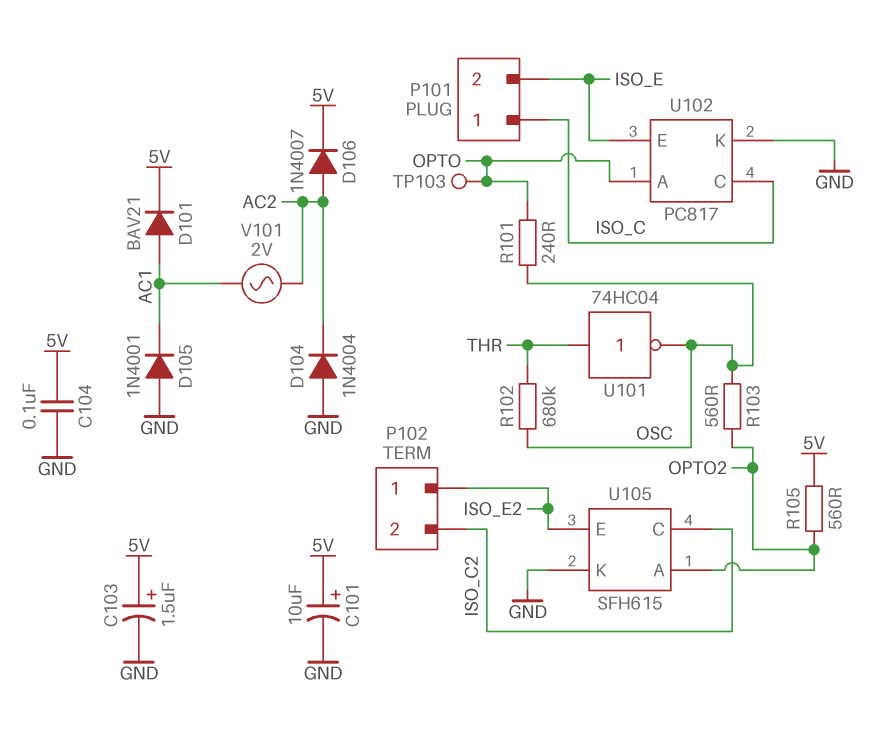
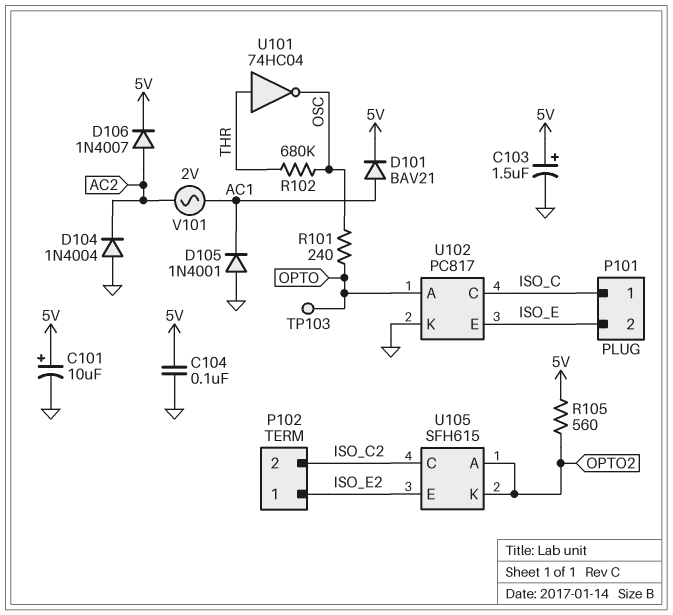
R103: 560 (OPTO2, OSC) -> none
U105 pin K: GND -> OPTO2

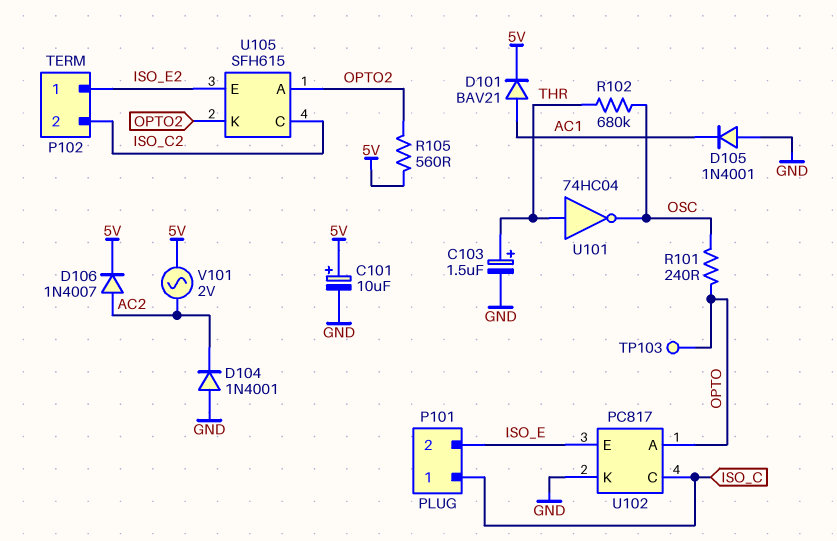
C103: 1.5uF (plus 5V, minus GND) -> 1.5uF (plus THR, minus GND)
C104: 100nF (5V, GND) -> none
D104: diode 1N4004 (A GND, K AC2) -> diode 1N4001 (A GND, K AC2)
V101: AC 2V (AC1, AC2) -> AC 2V (5V, AC2)

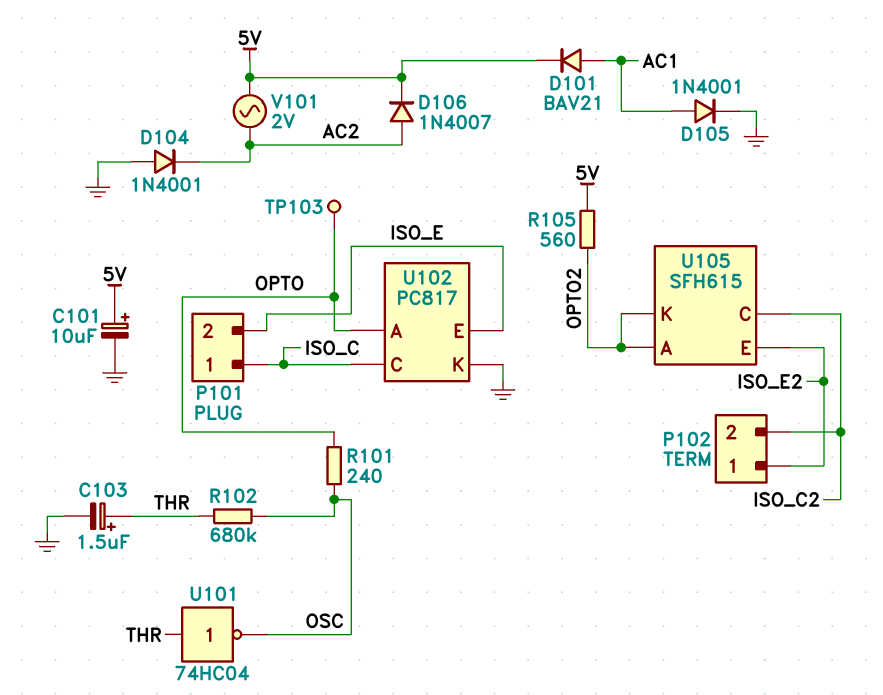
D105: diode 1N4001 (A GND, K AC1) -> diode 1N4001 (A AC1, K GND)

